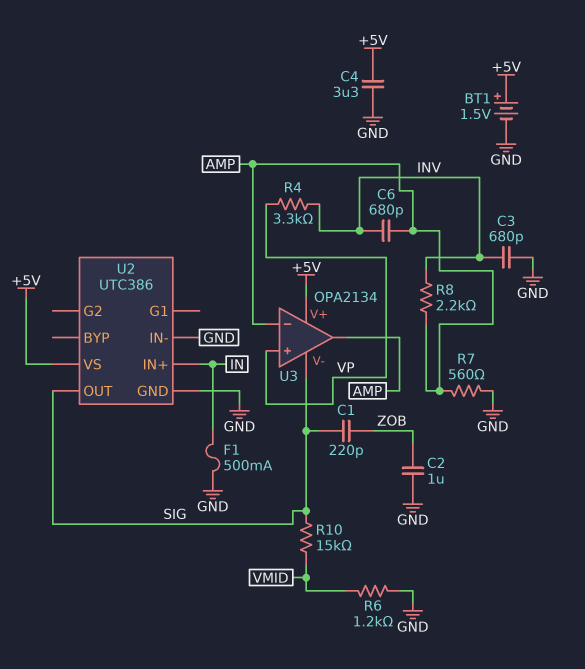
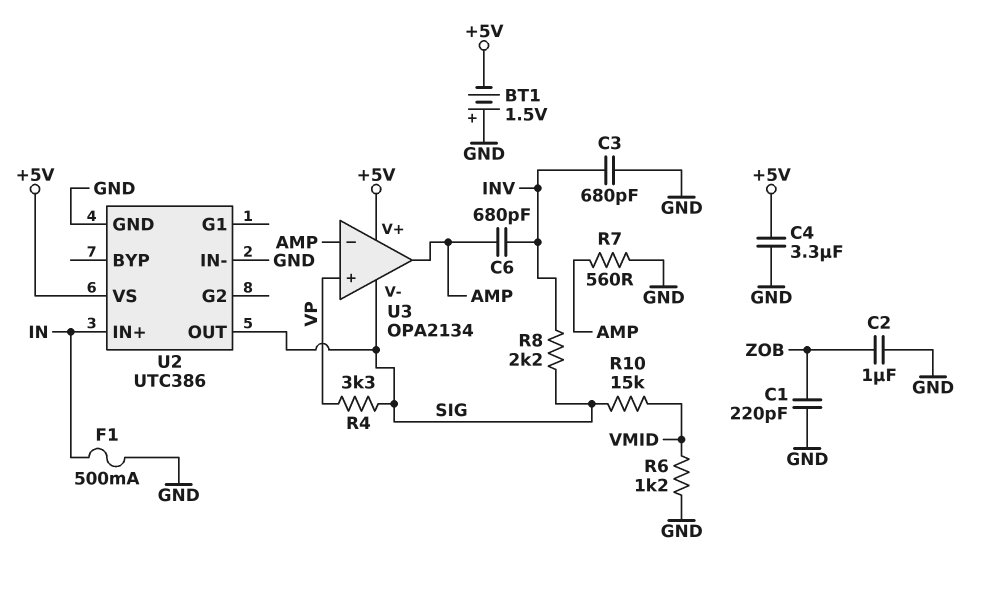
BT1: 1.5V (plus +5V, minus GND) -> 1.5V (plus GND, minus +5V)
C1: 220pF (SIG, ZOB) -> 220pF (GND, ZOB)
R4: 3.3k (INV, VP) -> 3.3k (SIG, VP)
R8: 2.2k (AMP, INV) -> 2.2k (INV, SIG)

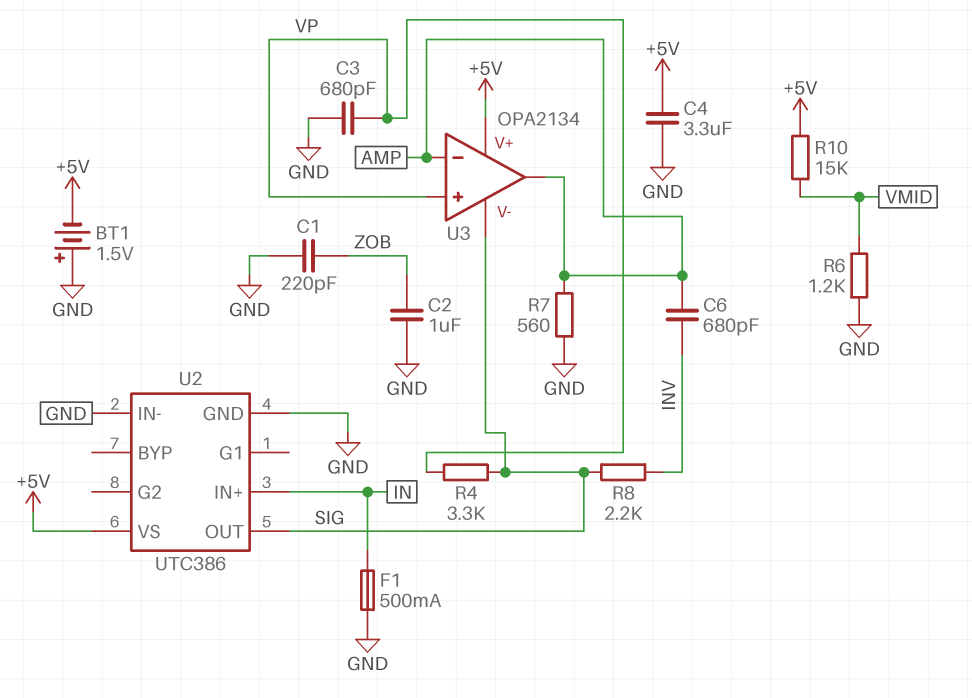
C3: 680pF (GND, INV) -> 680pF (GND, VP)
R10: 15k (SIG, VMID) -> 15k (+5V, VMID)

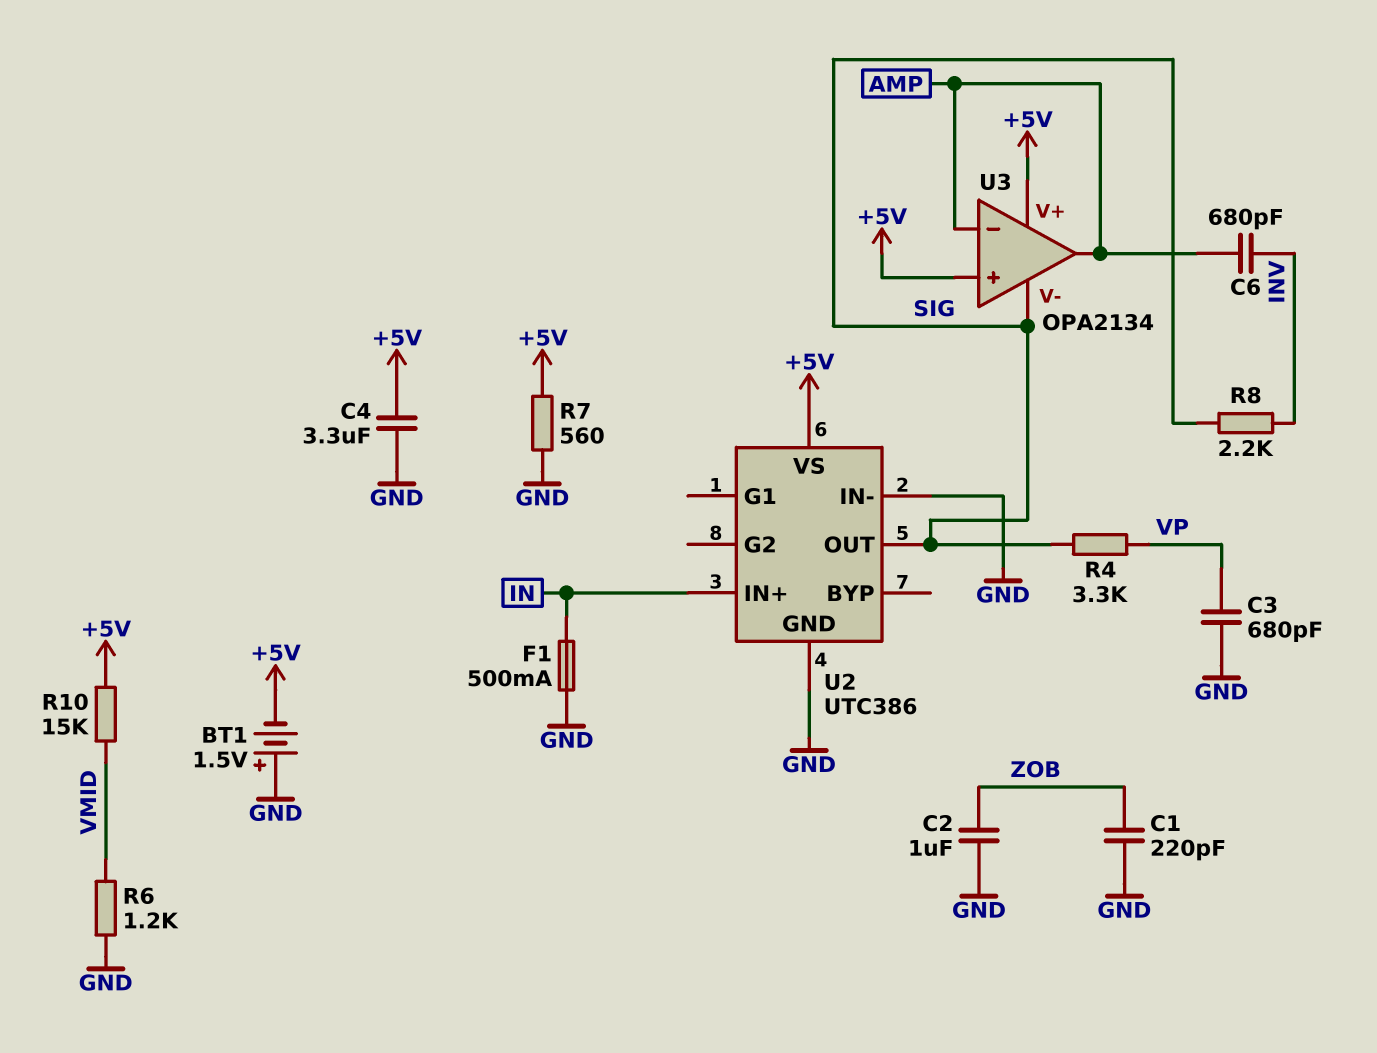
R7: 560 (AMP, GND) -> 560 (+5V, GND)
U3 pin in+: VP -> +5V

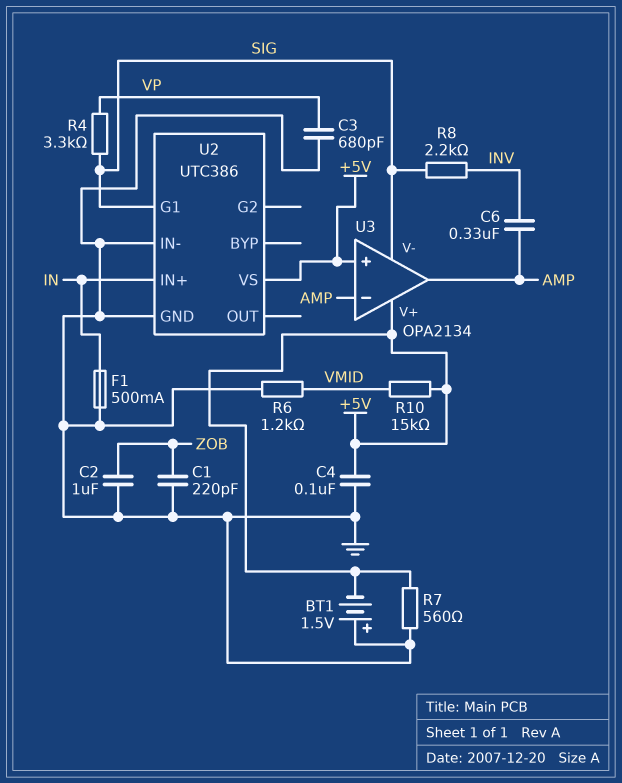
C4: 3.3uF (+5V, GND) -> 100nF (+5V, GND)
C6: 680pF (AMP, INV) -> 330nF (AMP, INV)
U2 pin G1: none -> SIG
U2 pin OUT: SIG -> none

